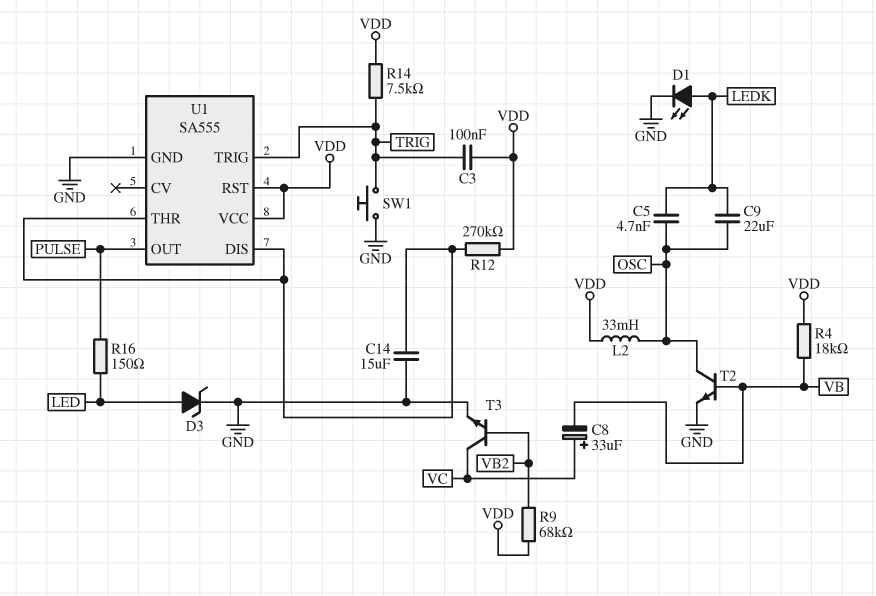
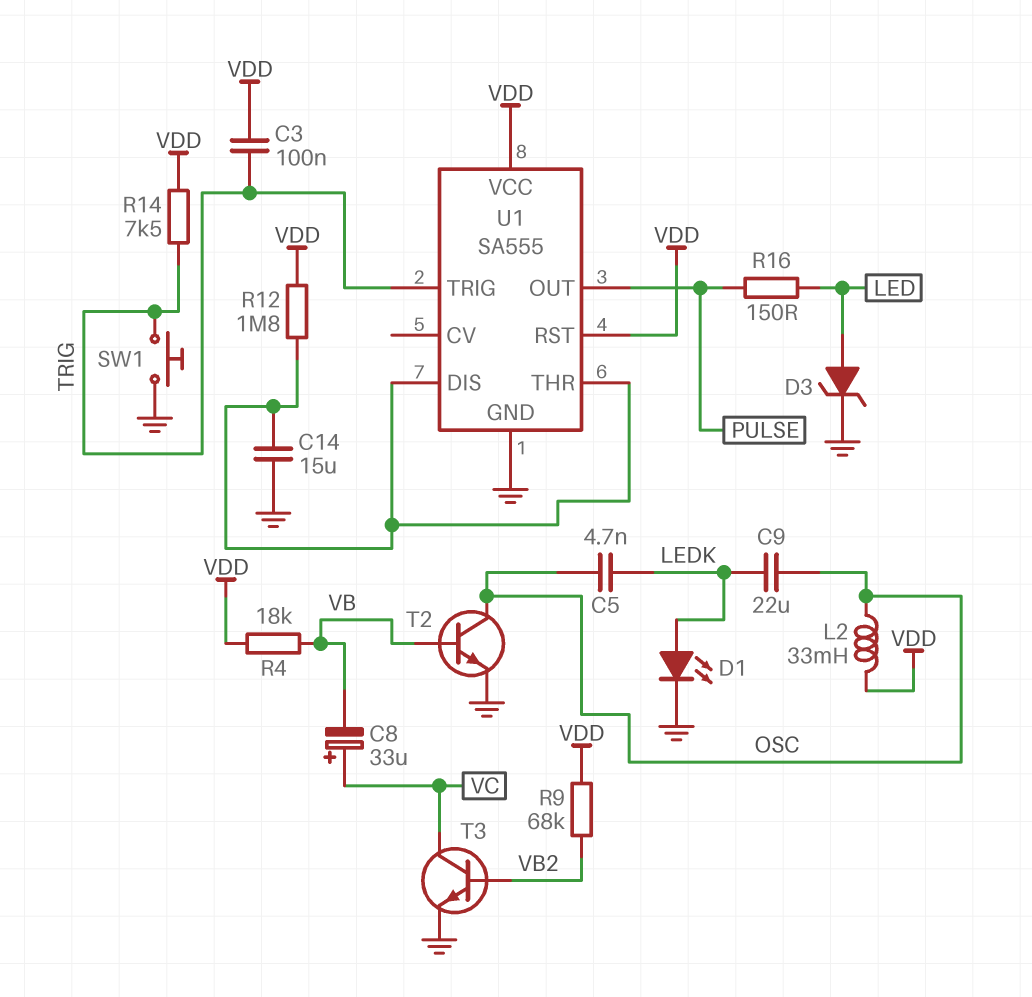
R12: 270k (U1/DIS, VDD) -> 1.8M (U1/DIS, VDD)

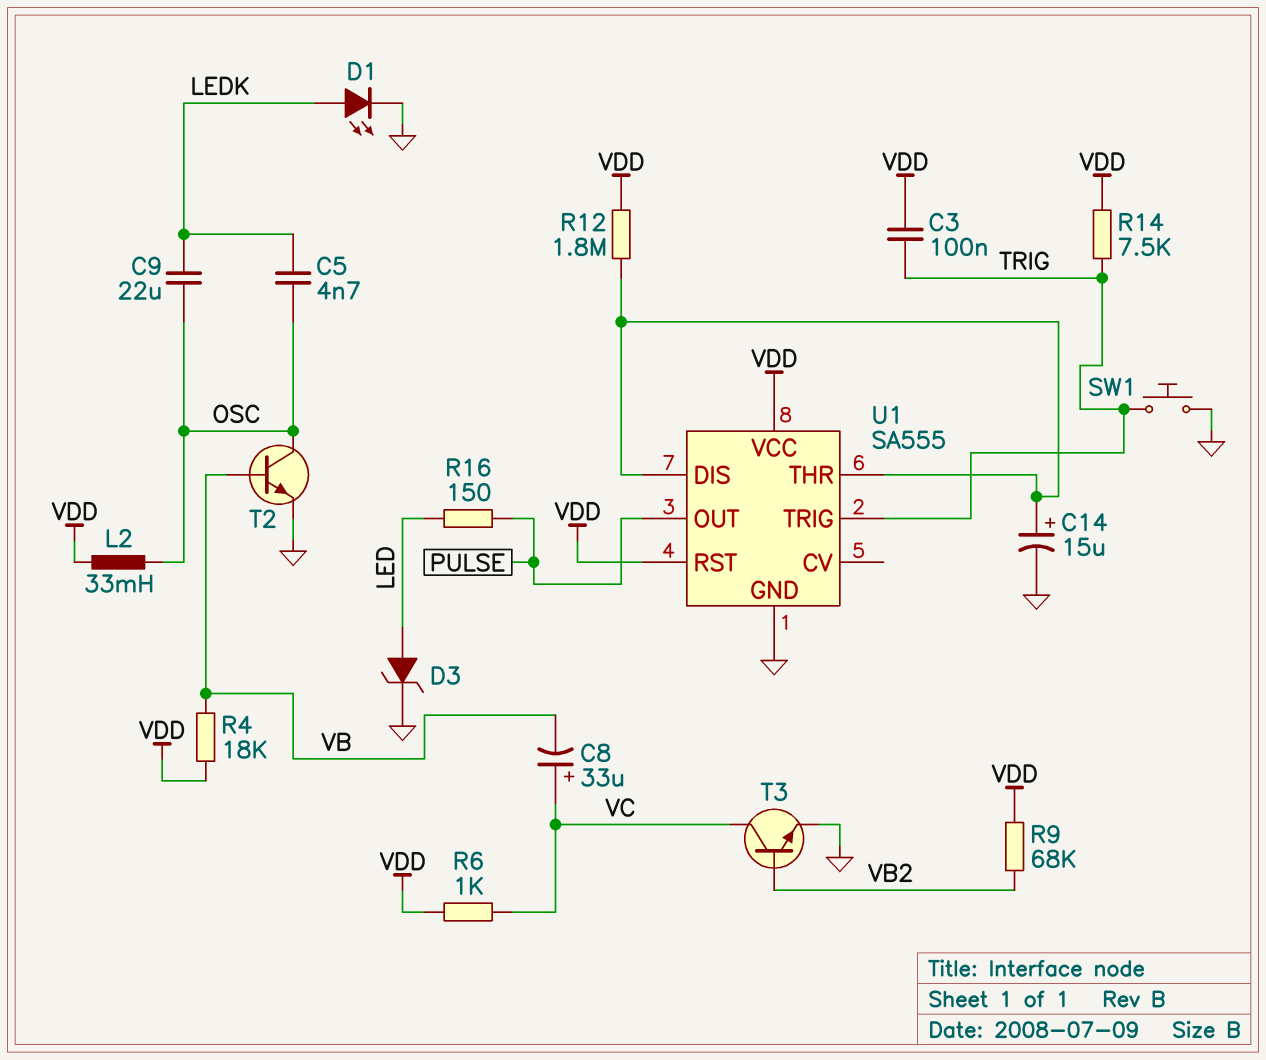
C14: 15uF (GND, U1/DIS) -> 15uF (plus U1/DIS, minus GND)
R6: none -> 1k (VC, VDD)

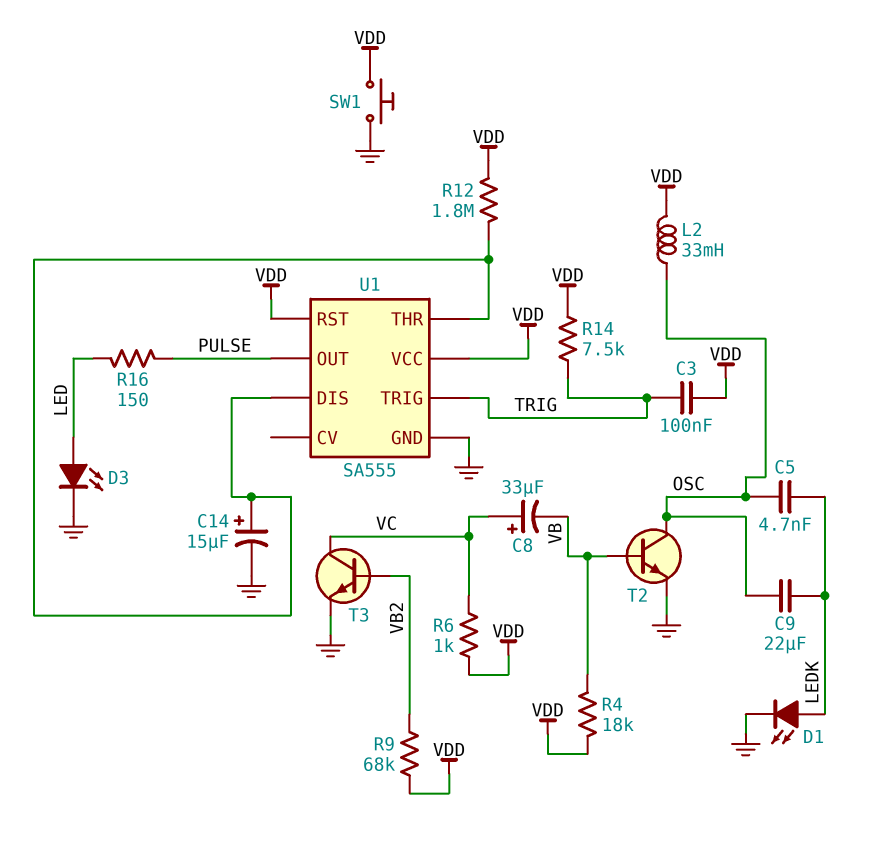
D3: zener (A LED, K GND) -> LED (A LED, K GND)
SW1: button (GND, TRIG) -> button (GND, VDD)

